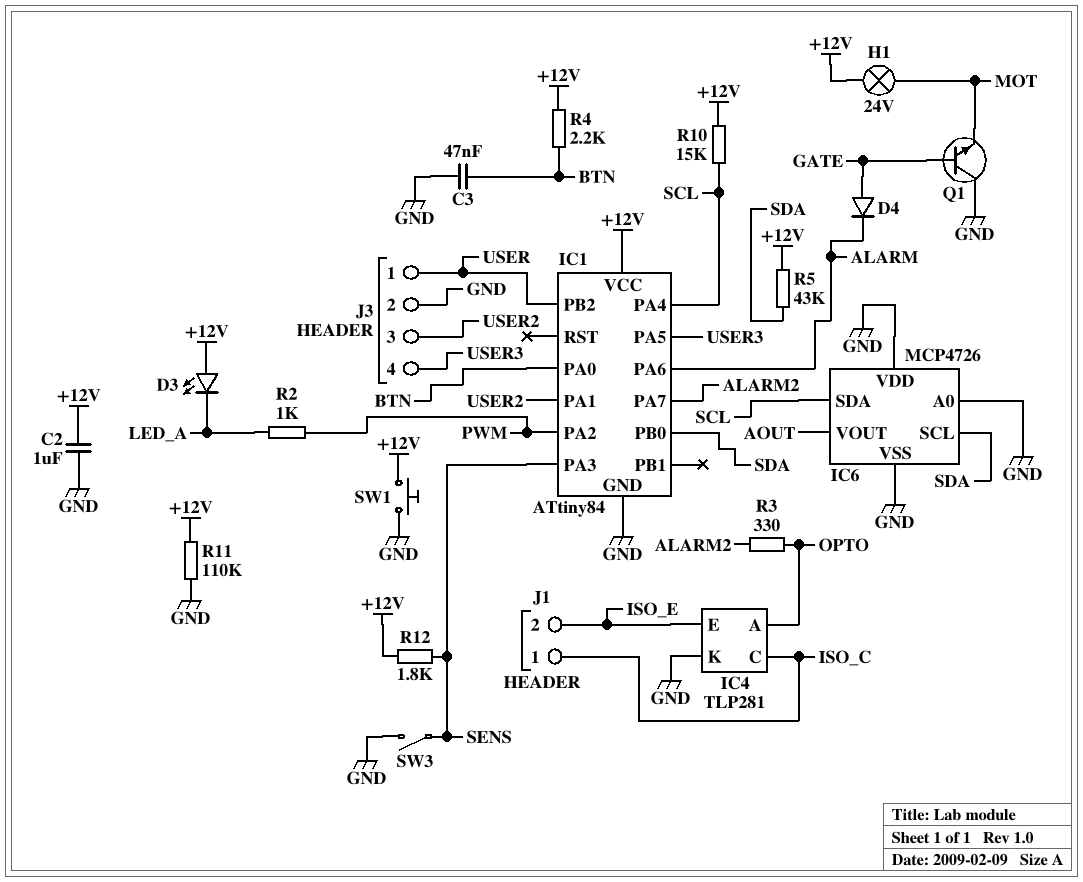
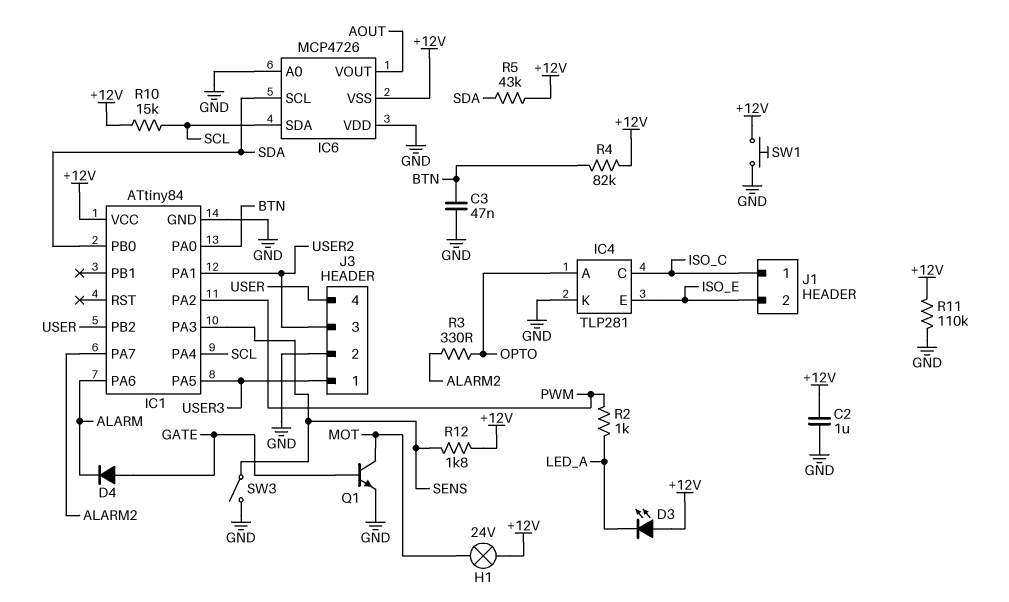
IC6 pin VSS: GND -> +12V
J3 pin 1: USER -> USER3
J3 pin 4: USER3 -> USER
Q1: NPN (B GATE, C GND, E MOT) -> NPN (B GATE, C MOT, E GND)
R4: 2.2k (+12V, BTN) -> 82k (+12V, BTN)

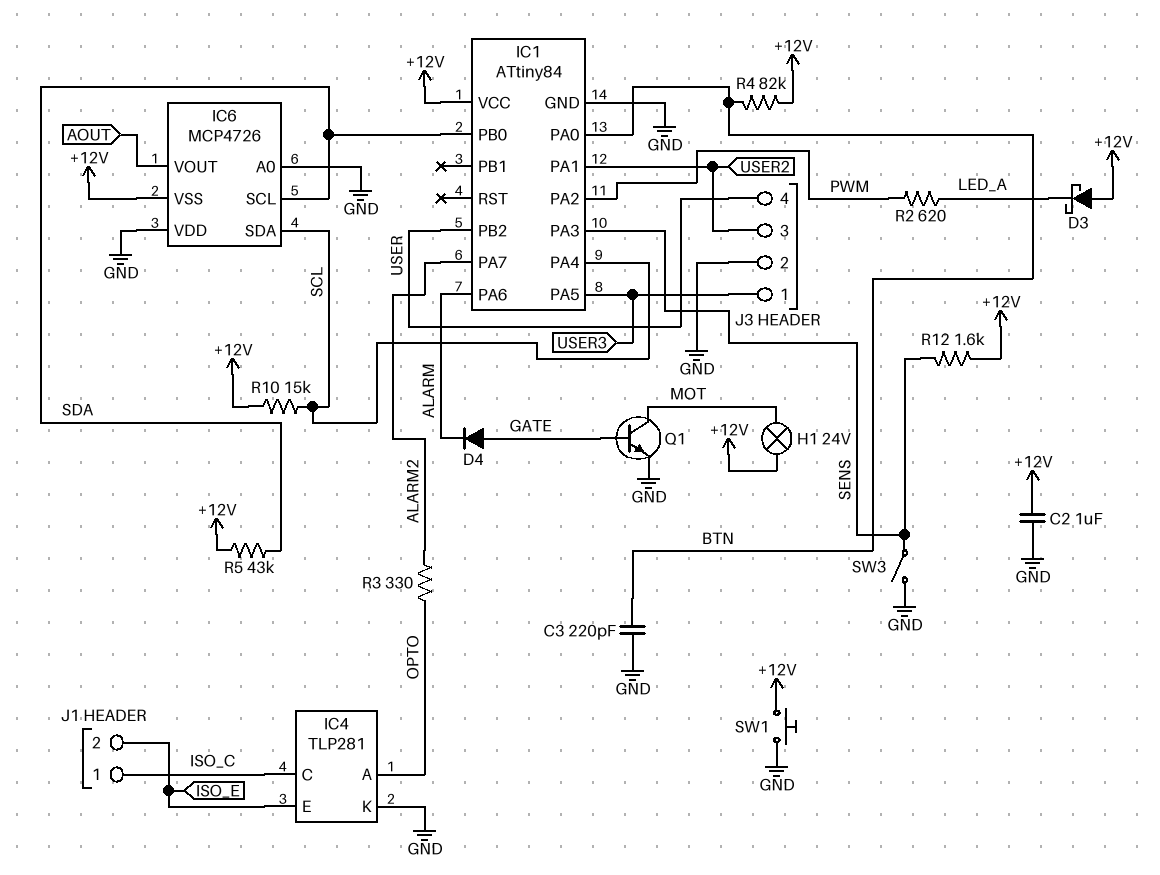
C3: 47nF (BTN, GND) -> 220pF (BTN, GND)
D3: LED (A +12V, K LED_A) -> schottky (A +12V, K LED_A)
R2: 1k (LED_A, PWM) -> 620 (LED_A, PWM)
R11: 110k (+12V, GND) -> none
R12: 1.8k (+12V, SENS) -> 1.6k (+12V, SENS)

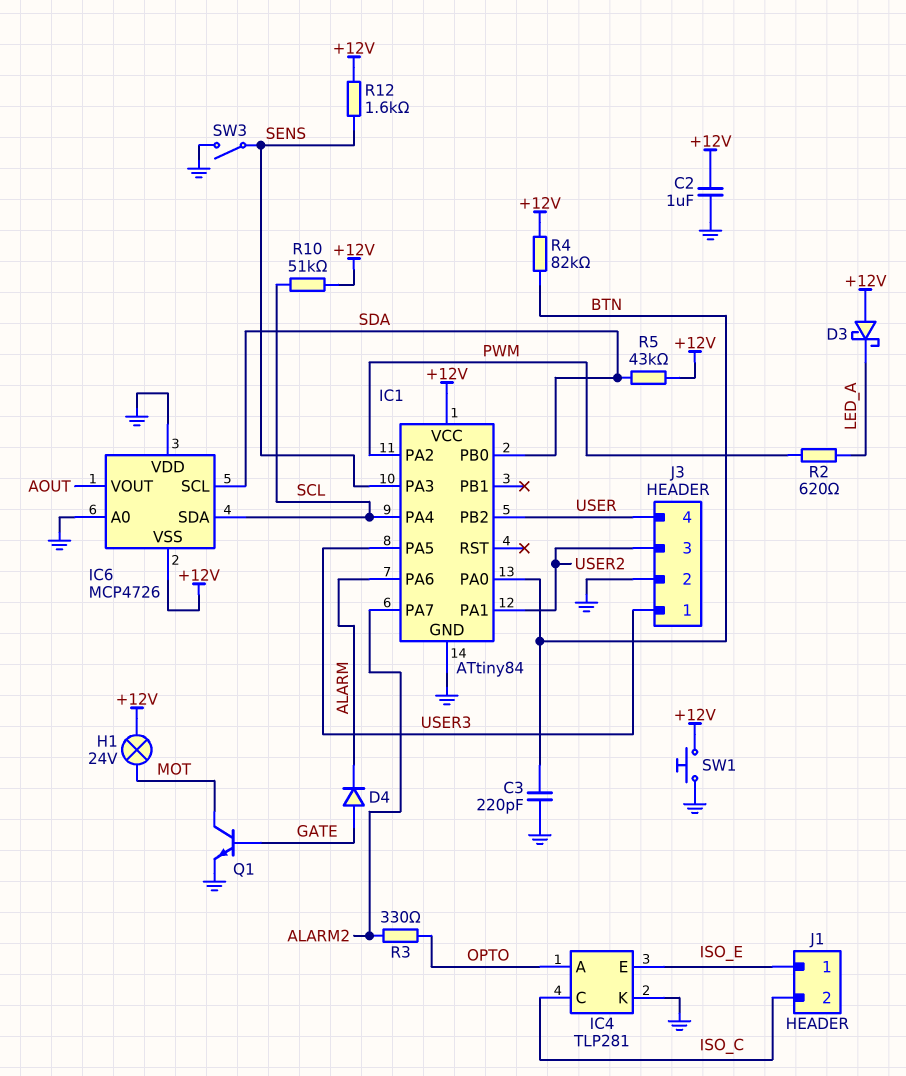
J1 pin 1: ISO_C -> ISO_E
J1 pin 2: ISO_E -> ISO_C
R10: 15k (+12V, SCL) -> 51k (+12V, SCL)

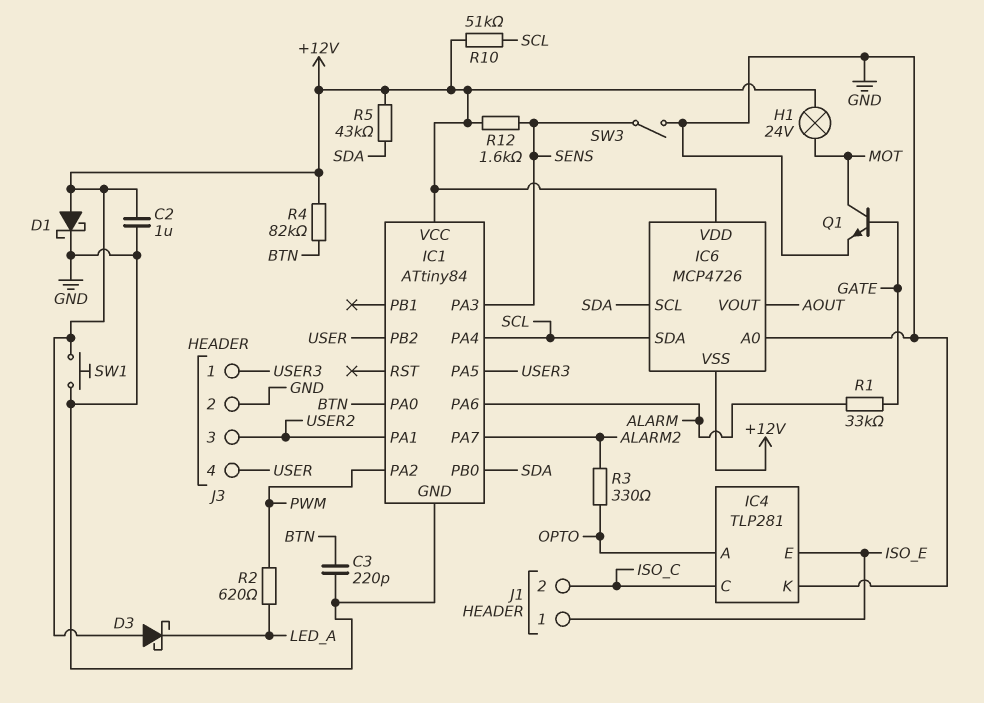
D1: none -> schottky (A +12V, K GND)
D4: diode (A GATE, K ALARM) -> none
IC6 pin VDD: GND -> +12V
R1: none -> 33k (ALARM, GATE)

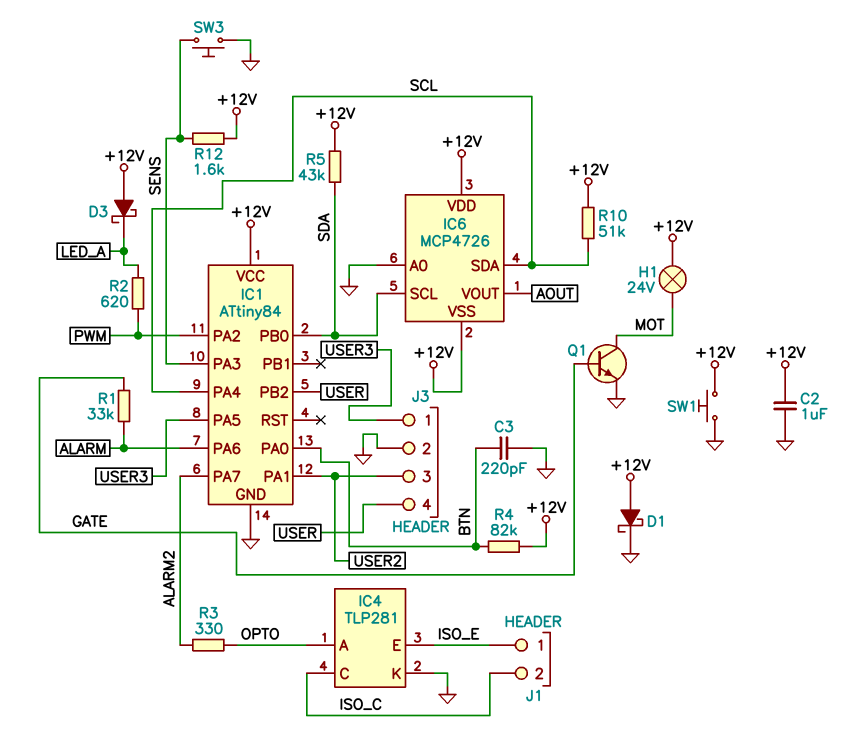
SW3: switch (GND, SENS) -> button (GND, SENS)

